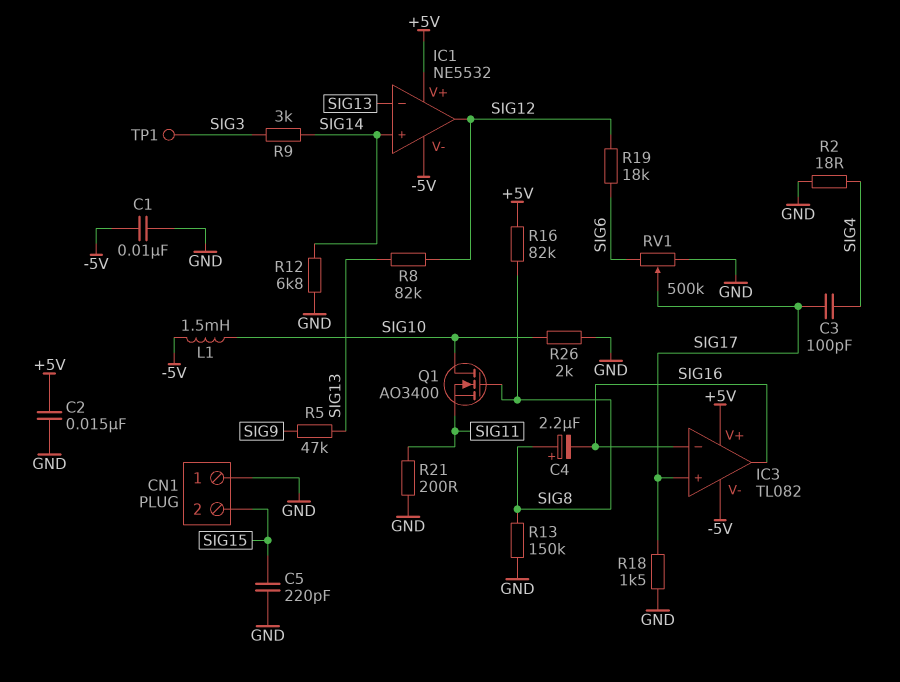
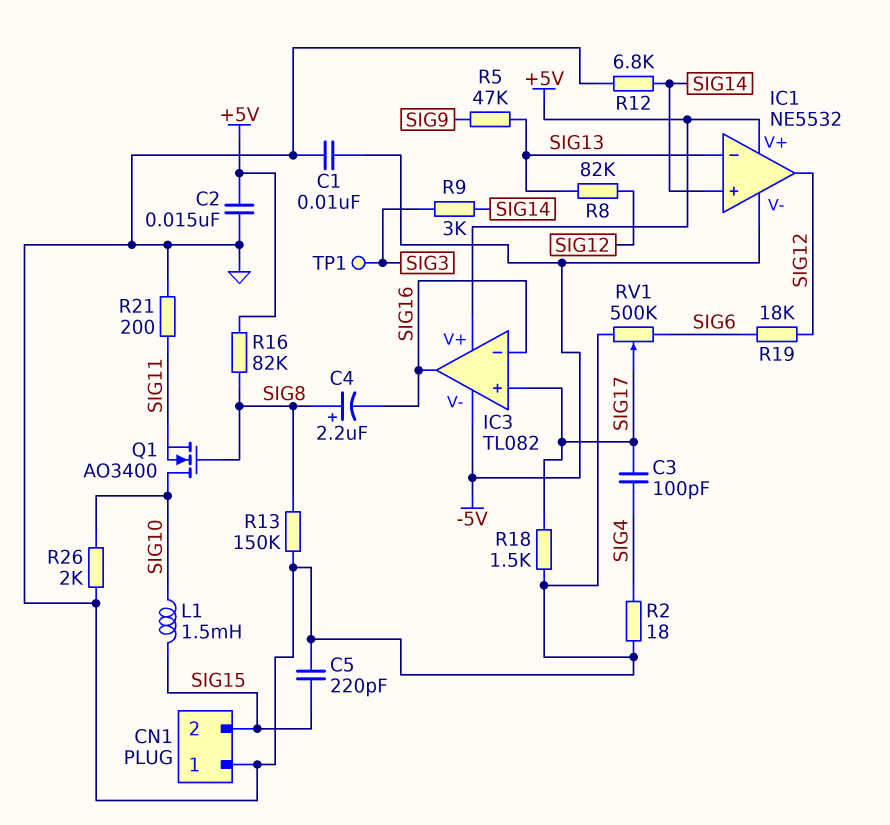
L1: 1.5mH (-5V, SIG10) -> 1.5mH (SIG10, SIG15)

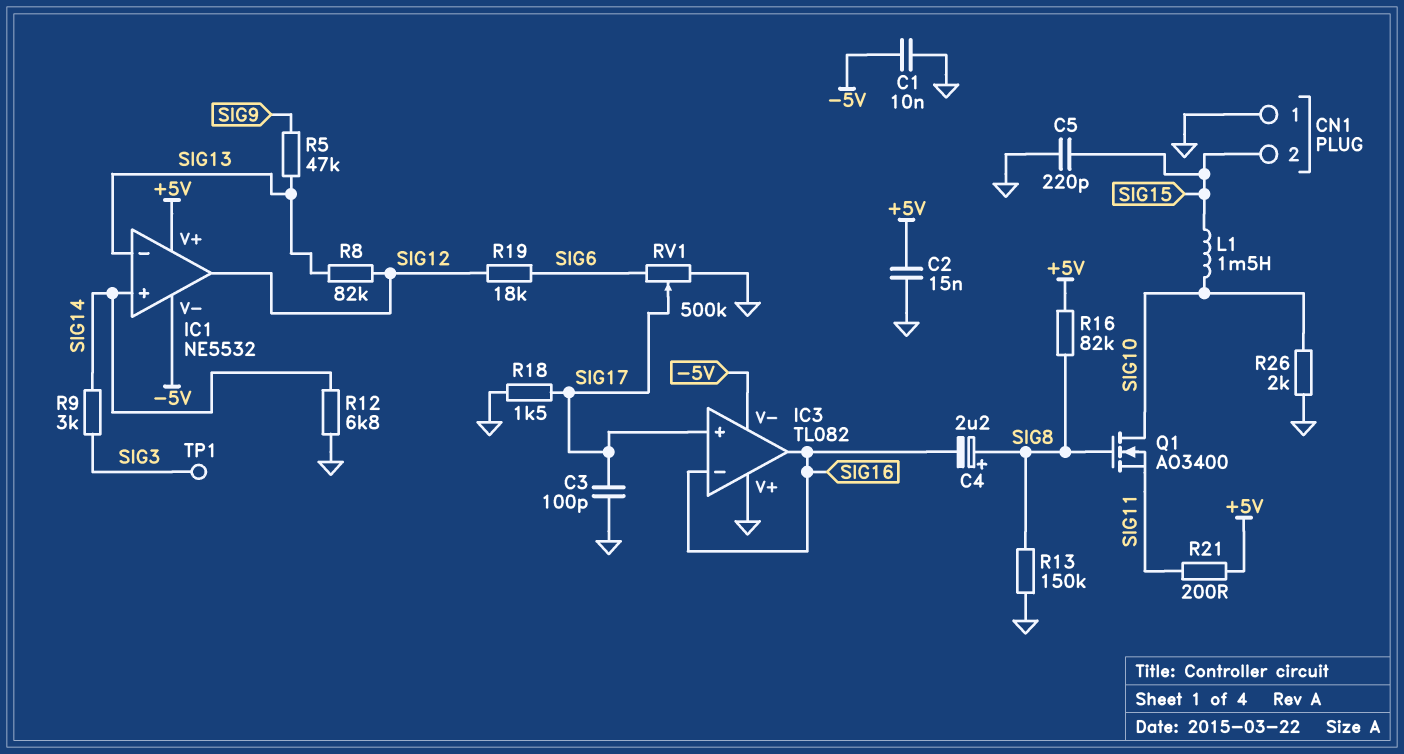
C3: 100pF (SIG4, SIG17) -> 100pF (GND, SIG17)
IC3 pin V+: +5V -> GND
R2: 18 (GND, SIG4) -> none
R21: 200 (GND, SIG11) -> 200 (+5V, SIG11)

